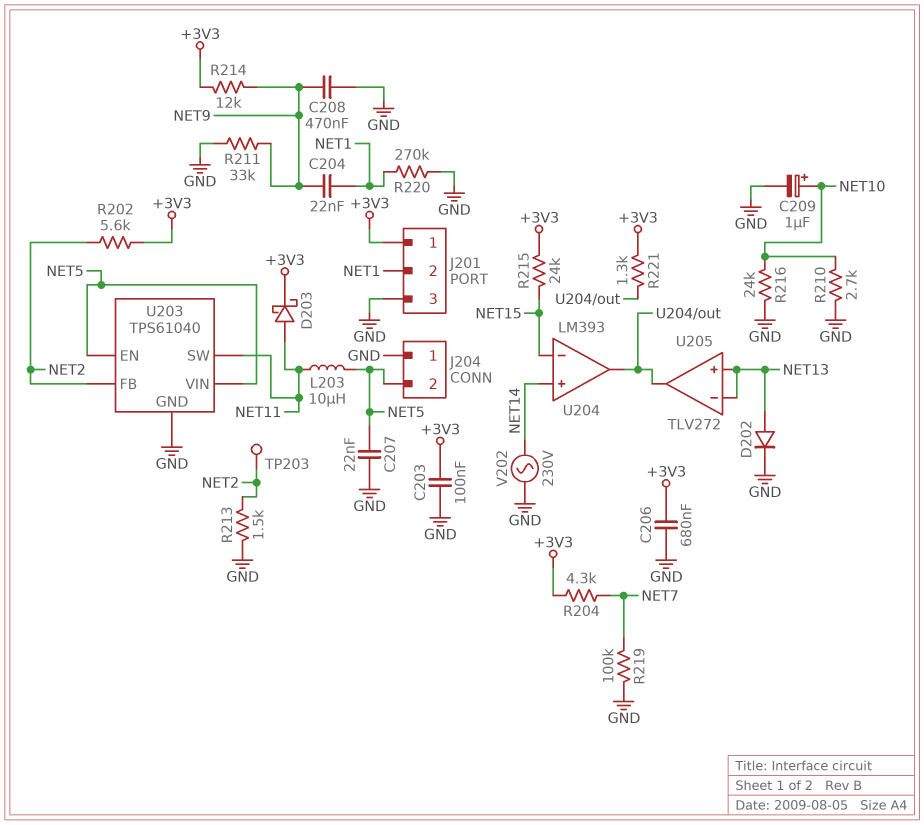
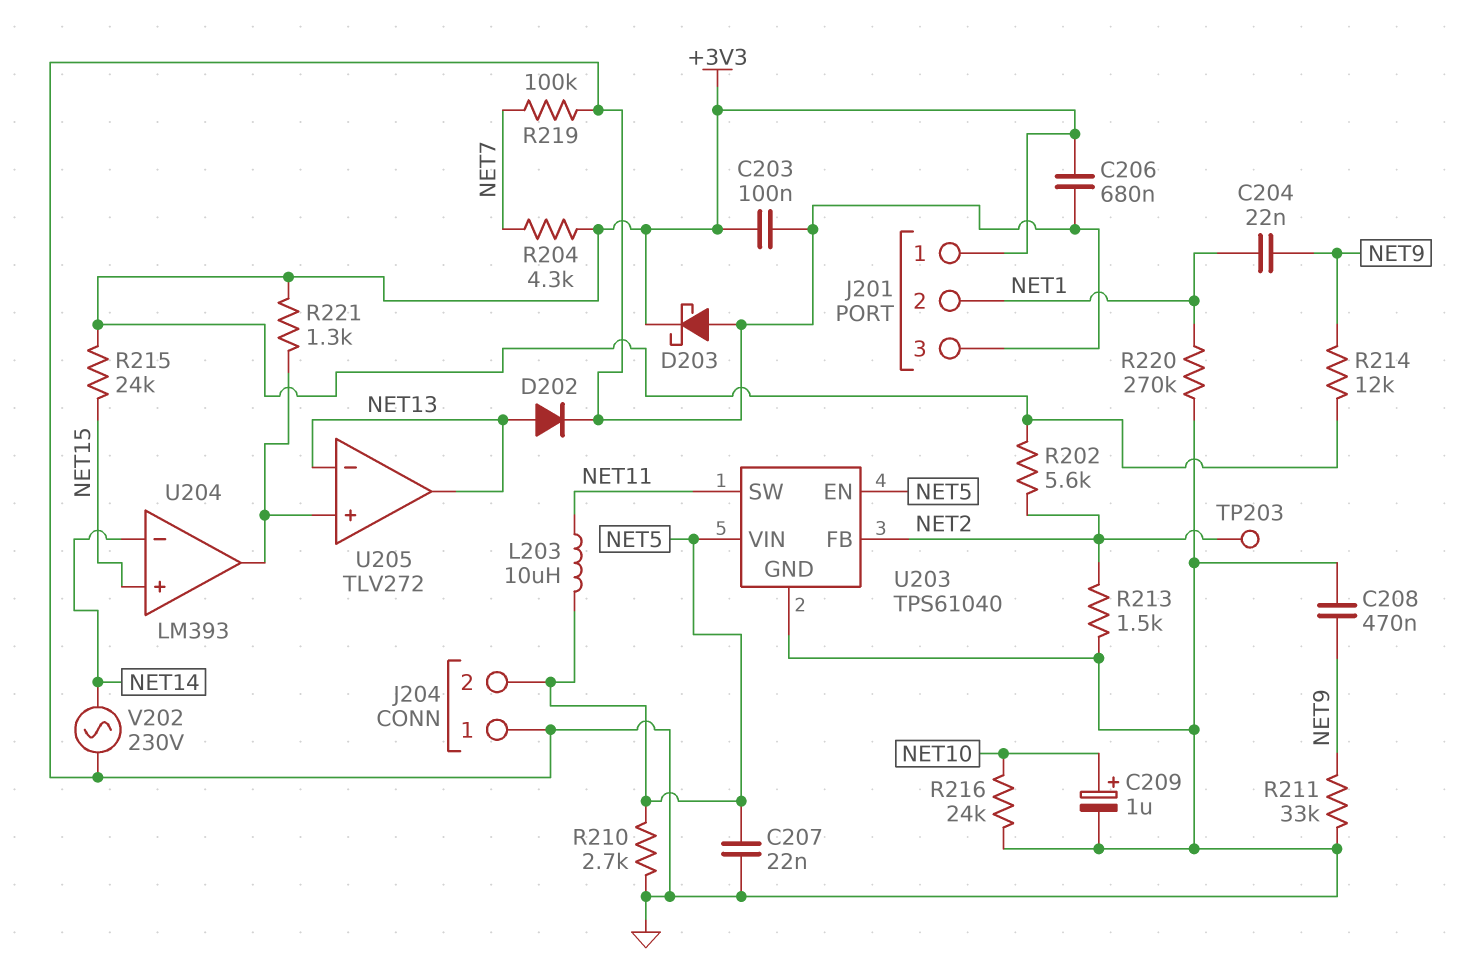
D203: schottky (A NET11, K +3V3) -> schottky (A GND, K +3V3)
R210: 2.7k (GND, NET10) -> 2.7k (GND, NET5)
U204 pin in+: NET14 -> NET15
U204 pin in-: NET15 -> NET14
U205 pin in+: NET13 -> U204/out
U205 pin out: U204/out -> NET13

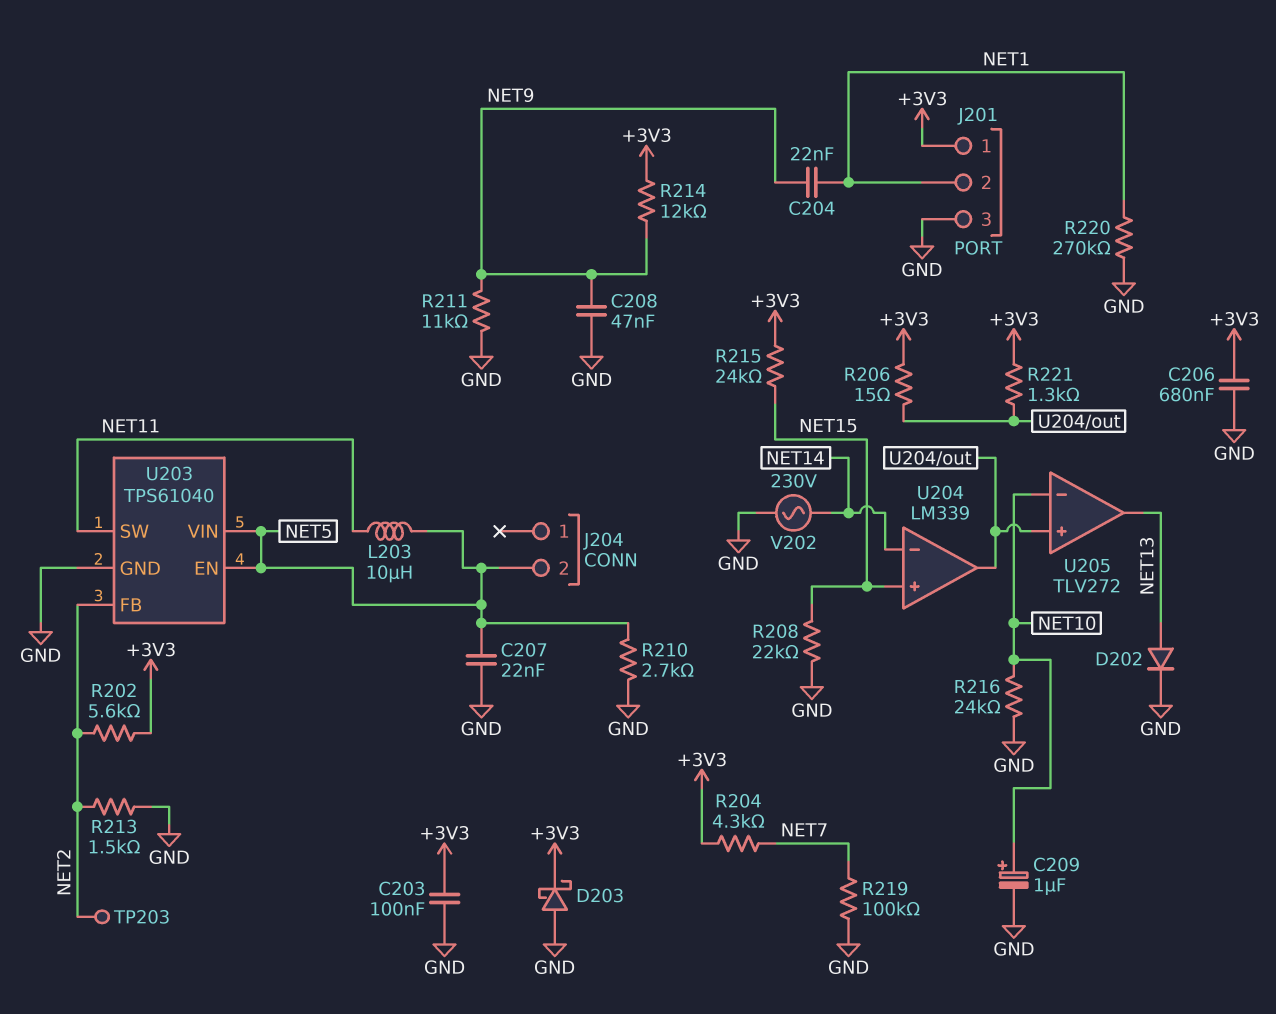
C208: 470nF (GND, NET9) -> 47nF (GND, NET9)
J204 pin 1: GND -> none
R206: none -> 15 (+3V3, U204/out)
R208: none -> 22k (GND, NET15)
R211: 33k (GND, NET9) -> 11k (GND, NET9)
U204: LM393 -> LM339
U205 pin in-: NET13 -> NET10

